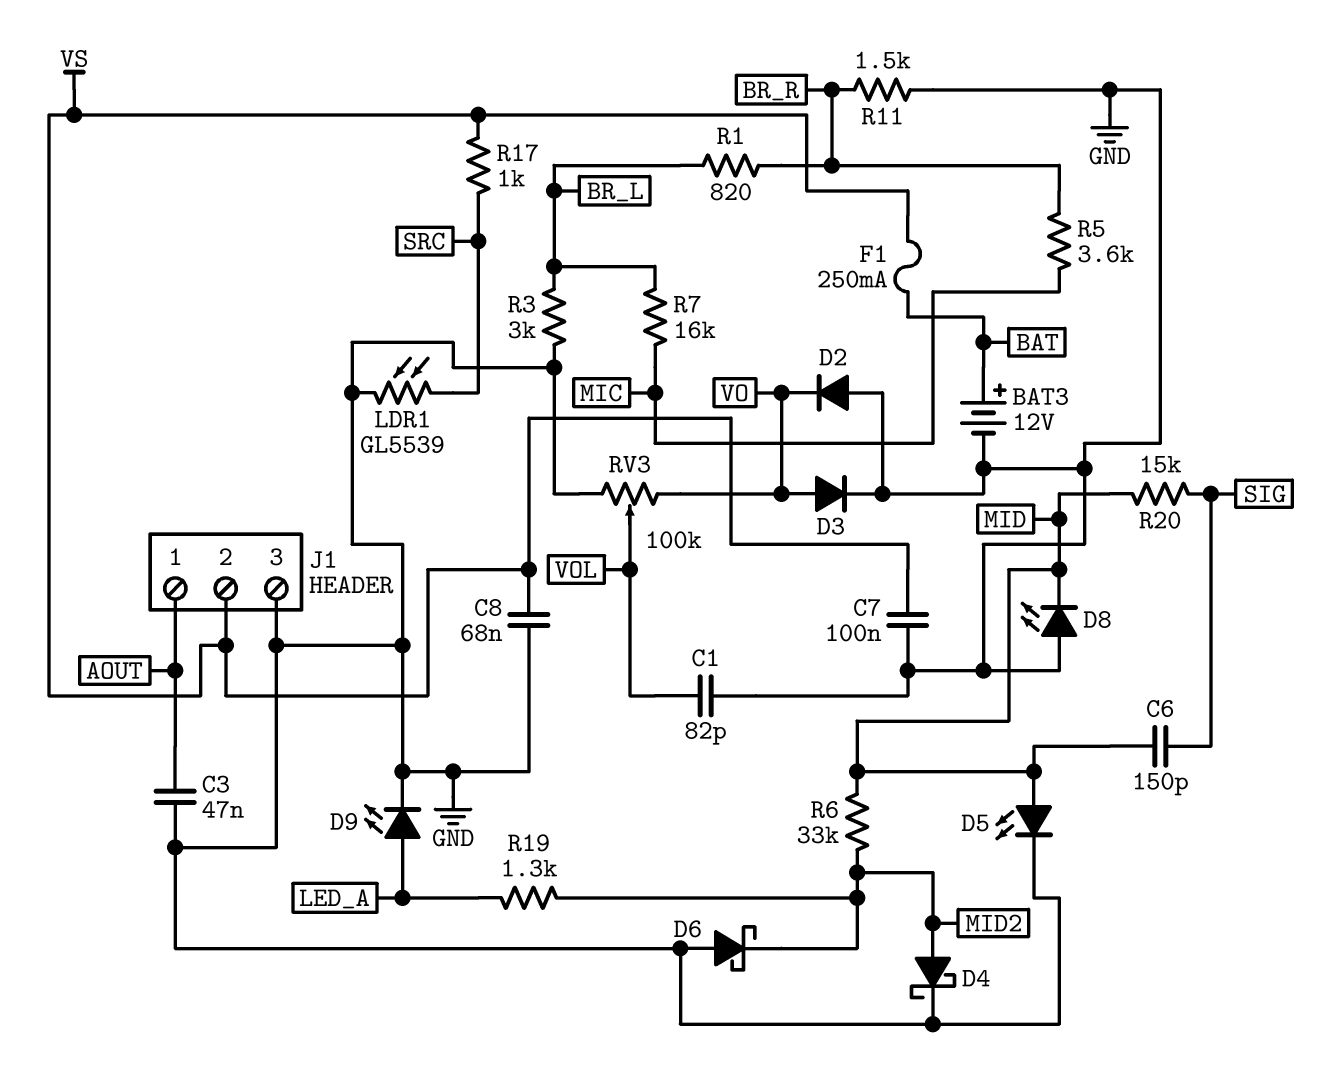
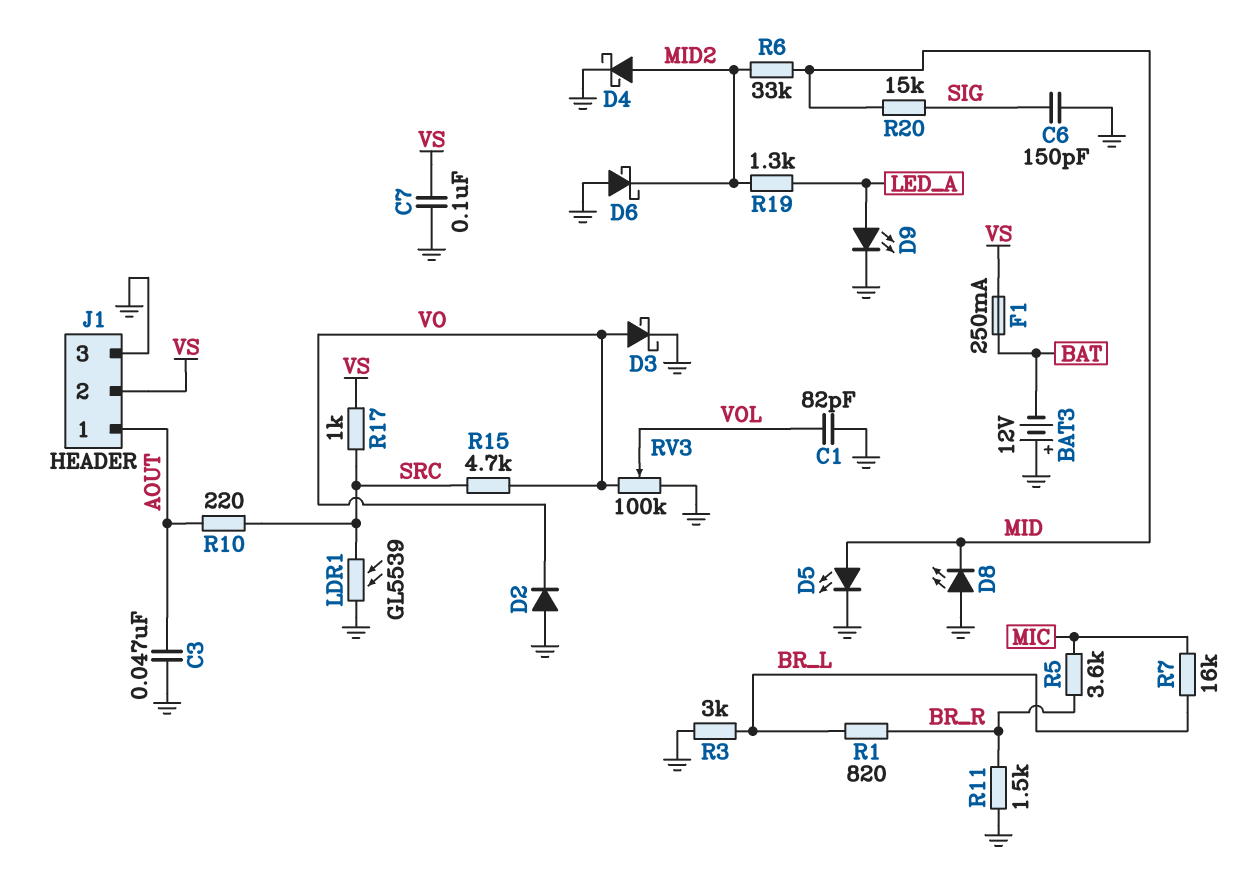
BAT3: 12V (plus BAT, minus GND) -> 12V (plus GND, minus BAT)
C6: 150pF (MID, SIG) -> 150pF (GND, SIG)
C8: 68nF (GND, VS) -> none
D3: diode (A VO, K GND) -> schottky (A VO, K GND)
R10: none -> 220 (AOUT, SRC)
R15: none -> 4.7k (SRC, VO)

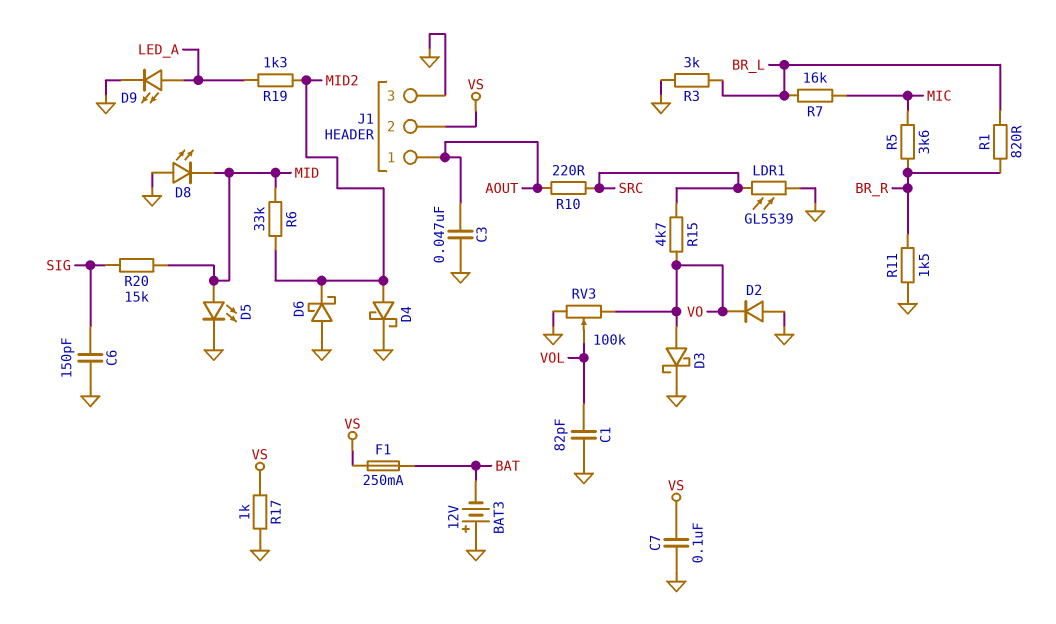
R17: 1k (SRC, VS) -> 1k (GND, VS)

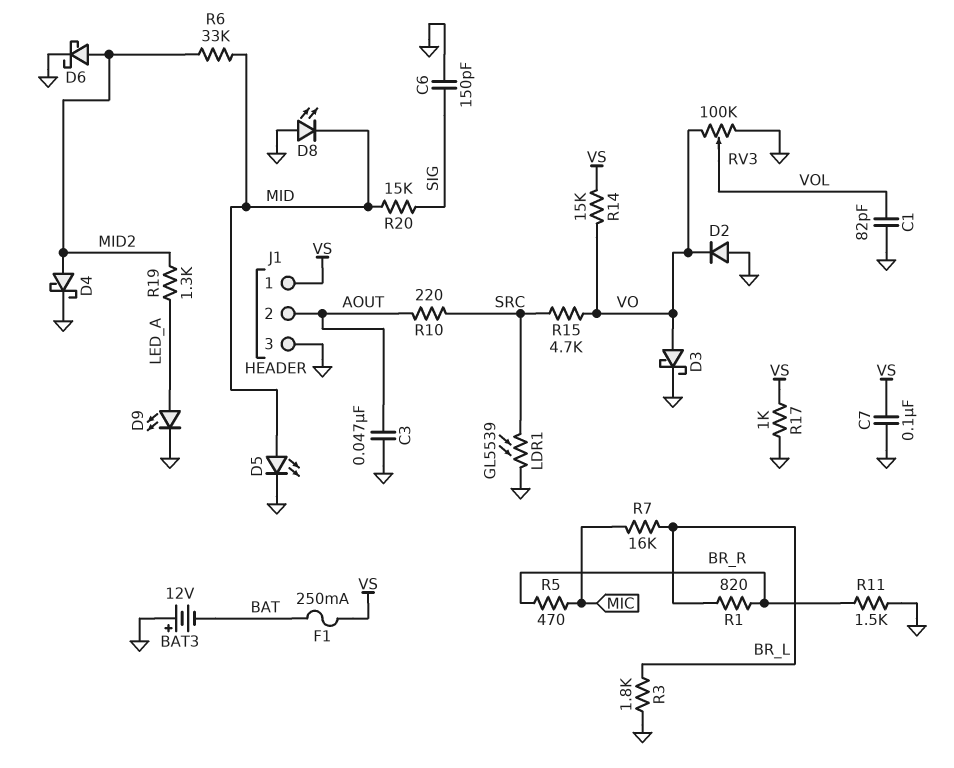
D6: schottky (A GND, K MID2) -> schottky (A MID2, K GND)
J1 pin 1: AOUT -> VS
J1 pin 2: VS -> AOUT
R3: 3k (BR_L, GND) -> 1.8k (BR_L, GND)
R5: 3.6k (BR_R, MIC) -> 470 (BR_R, MIC)
R14: none -> 15k (VO, VS)

